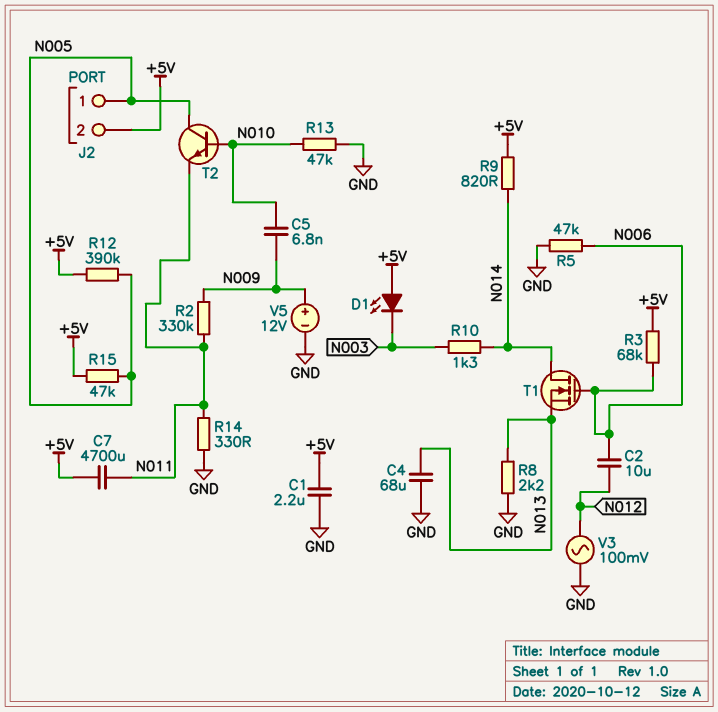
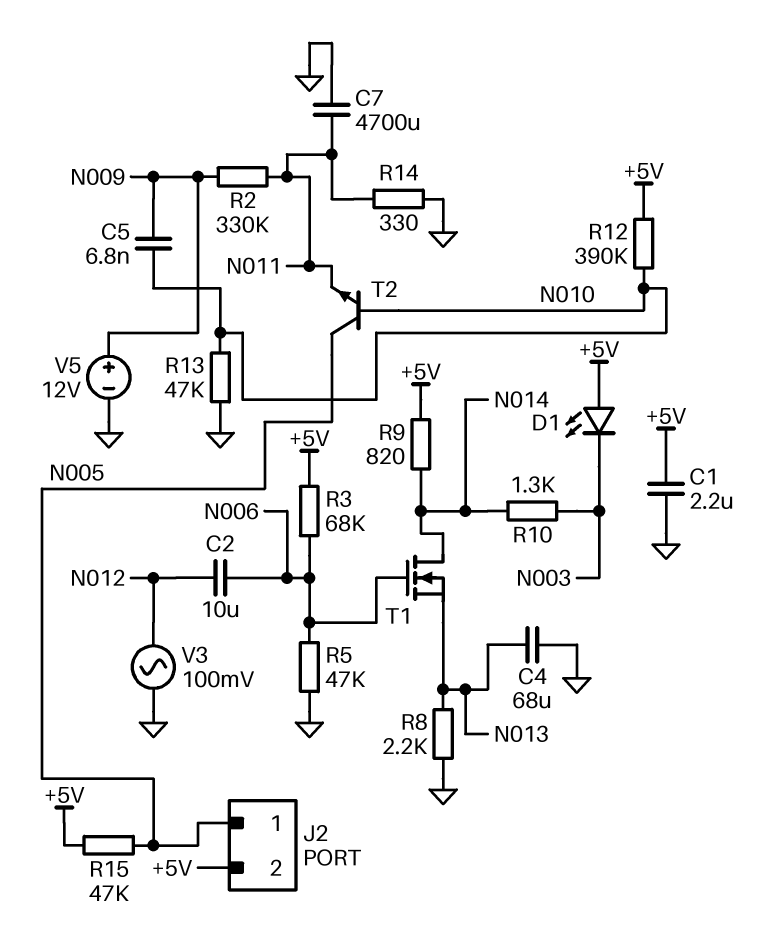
C7: 4700uF (+5V, N011) -> 4700uF (GND, N011)
R12: 390k (+5V, N005) -> 390k (+5V, N010)

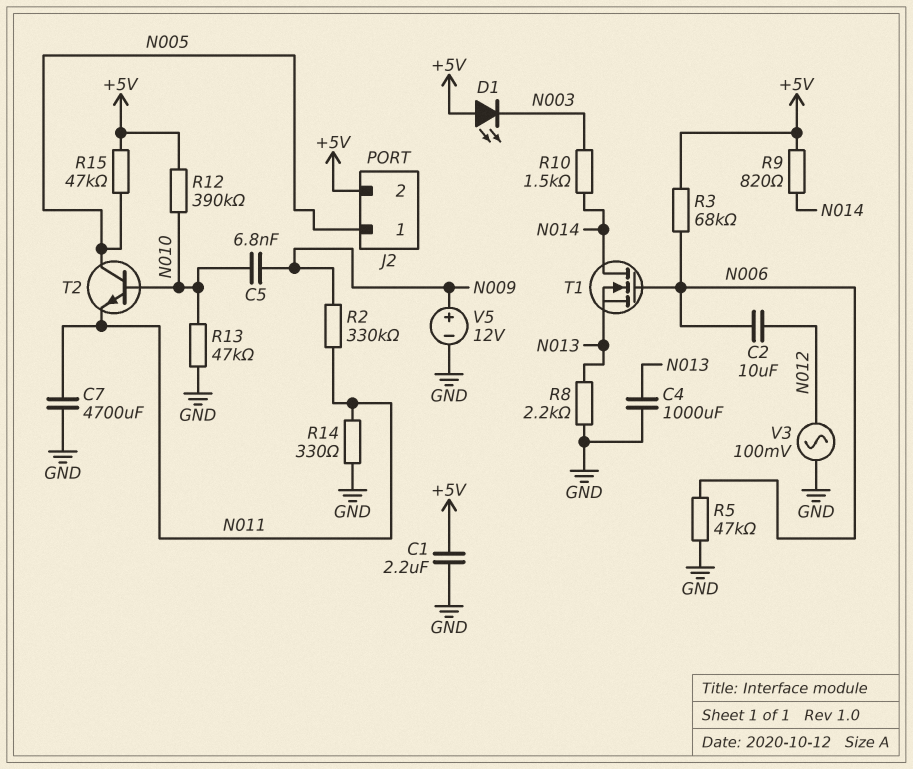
C4: 68uF (GND, N013) -> 1000uF (GND, N013)
R10: 1.3k (N003, N014) -> 1.5k (N003, N014)

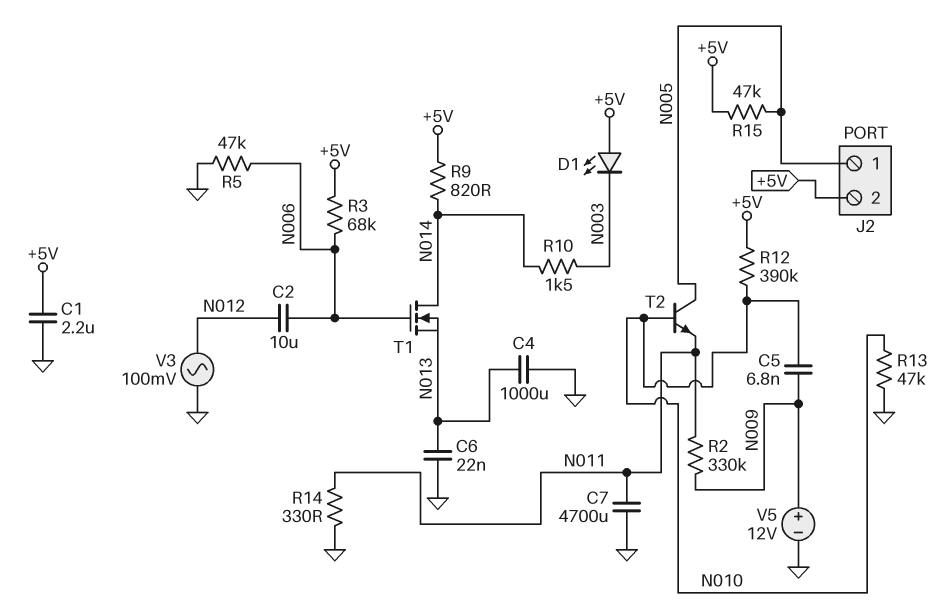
C6: none -> 22nF (GND, N013)
R8: 2.2k (GND, N013) -> none

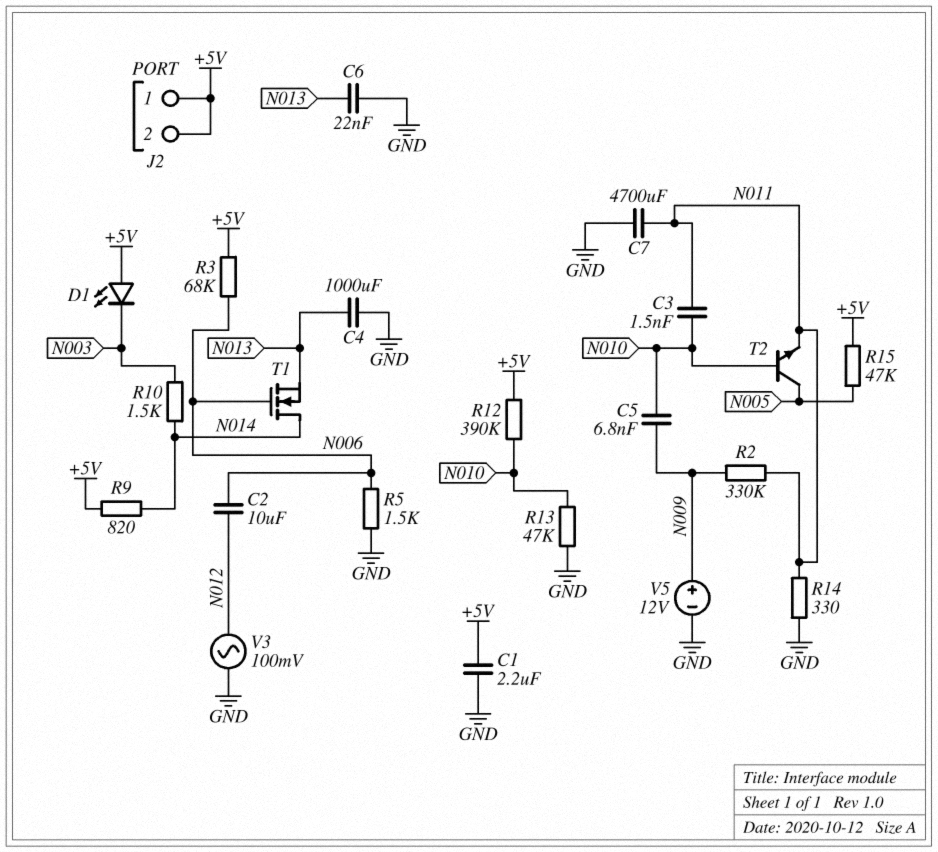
C3: none -> 1.5nF (N010, N011)
J2 pin 1: N005 -> +5V
R5: 47k (GND, N006) -> 1.5k (GND, N006)

